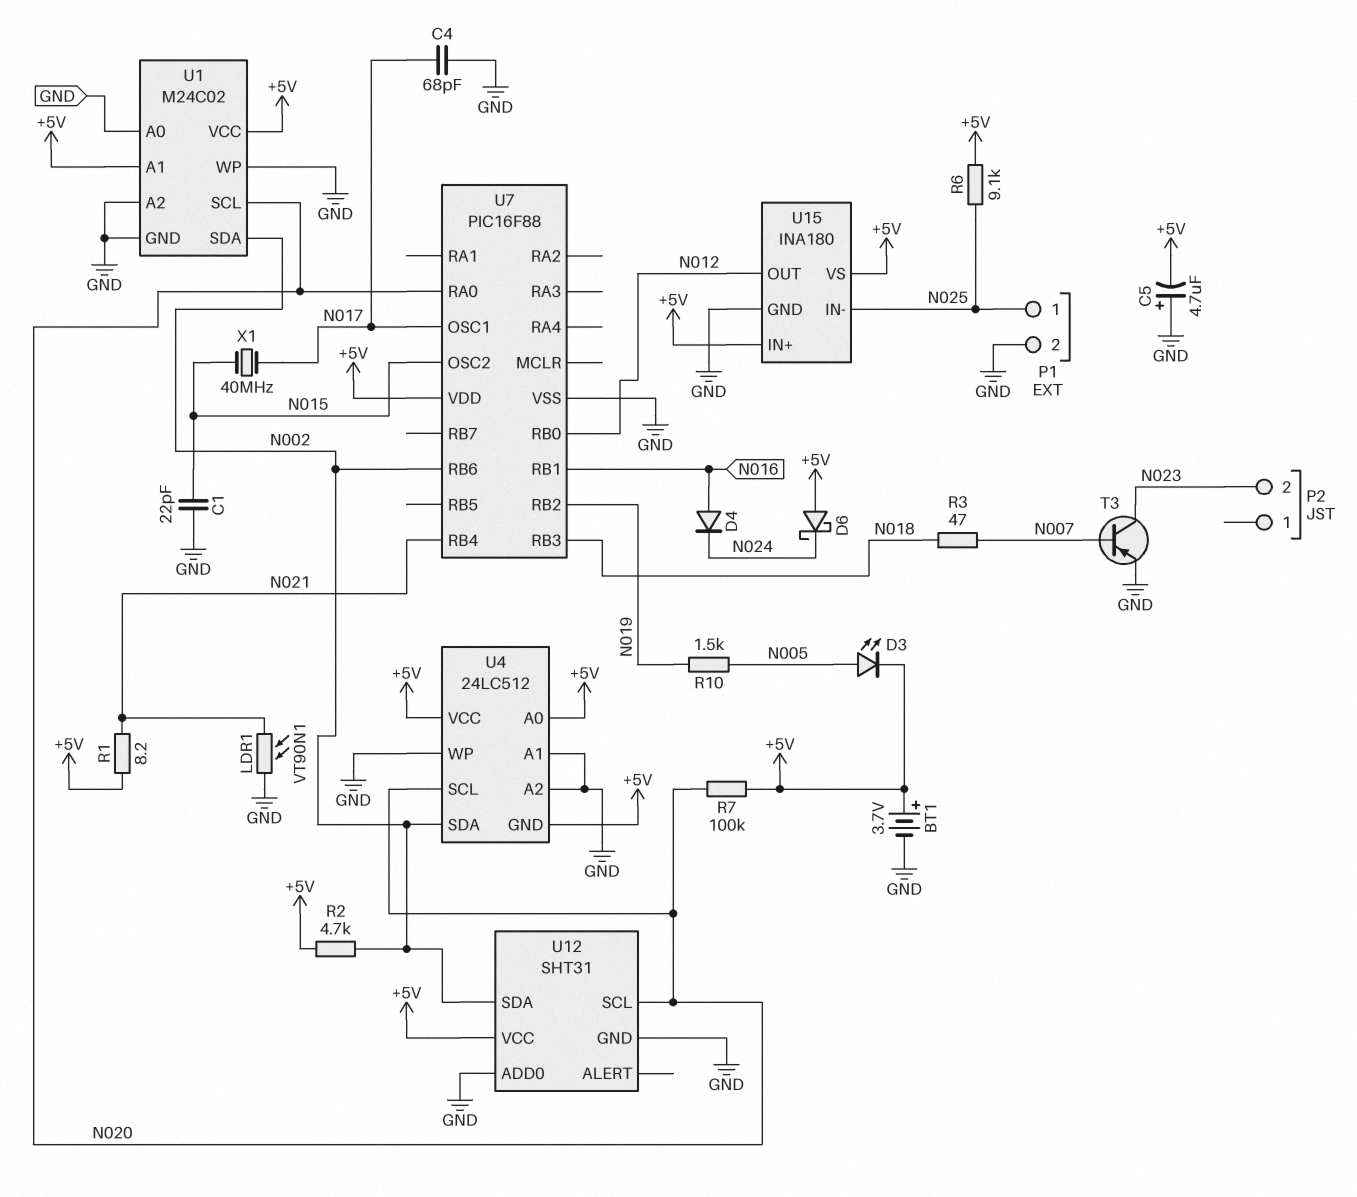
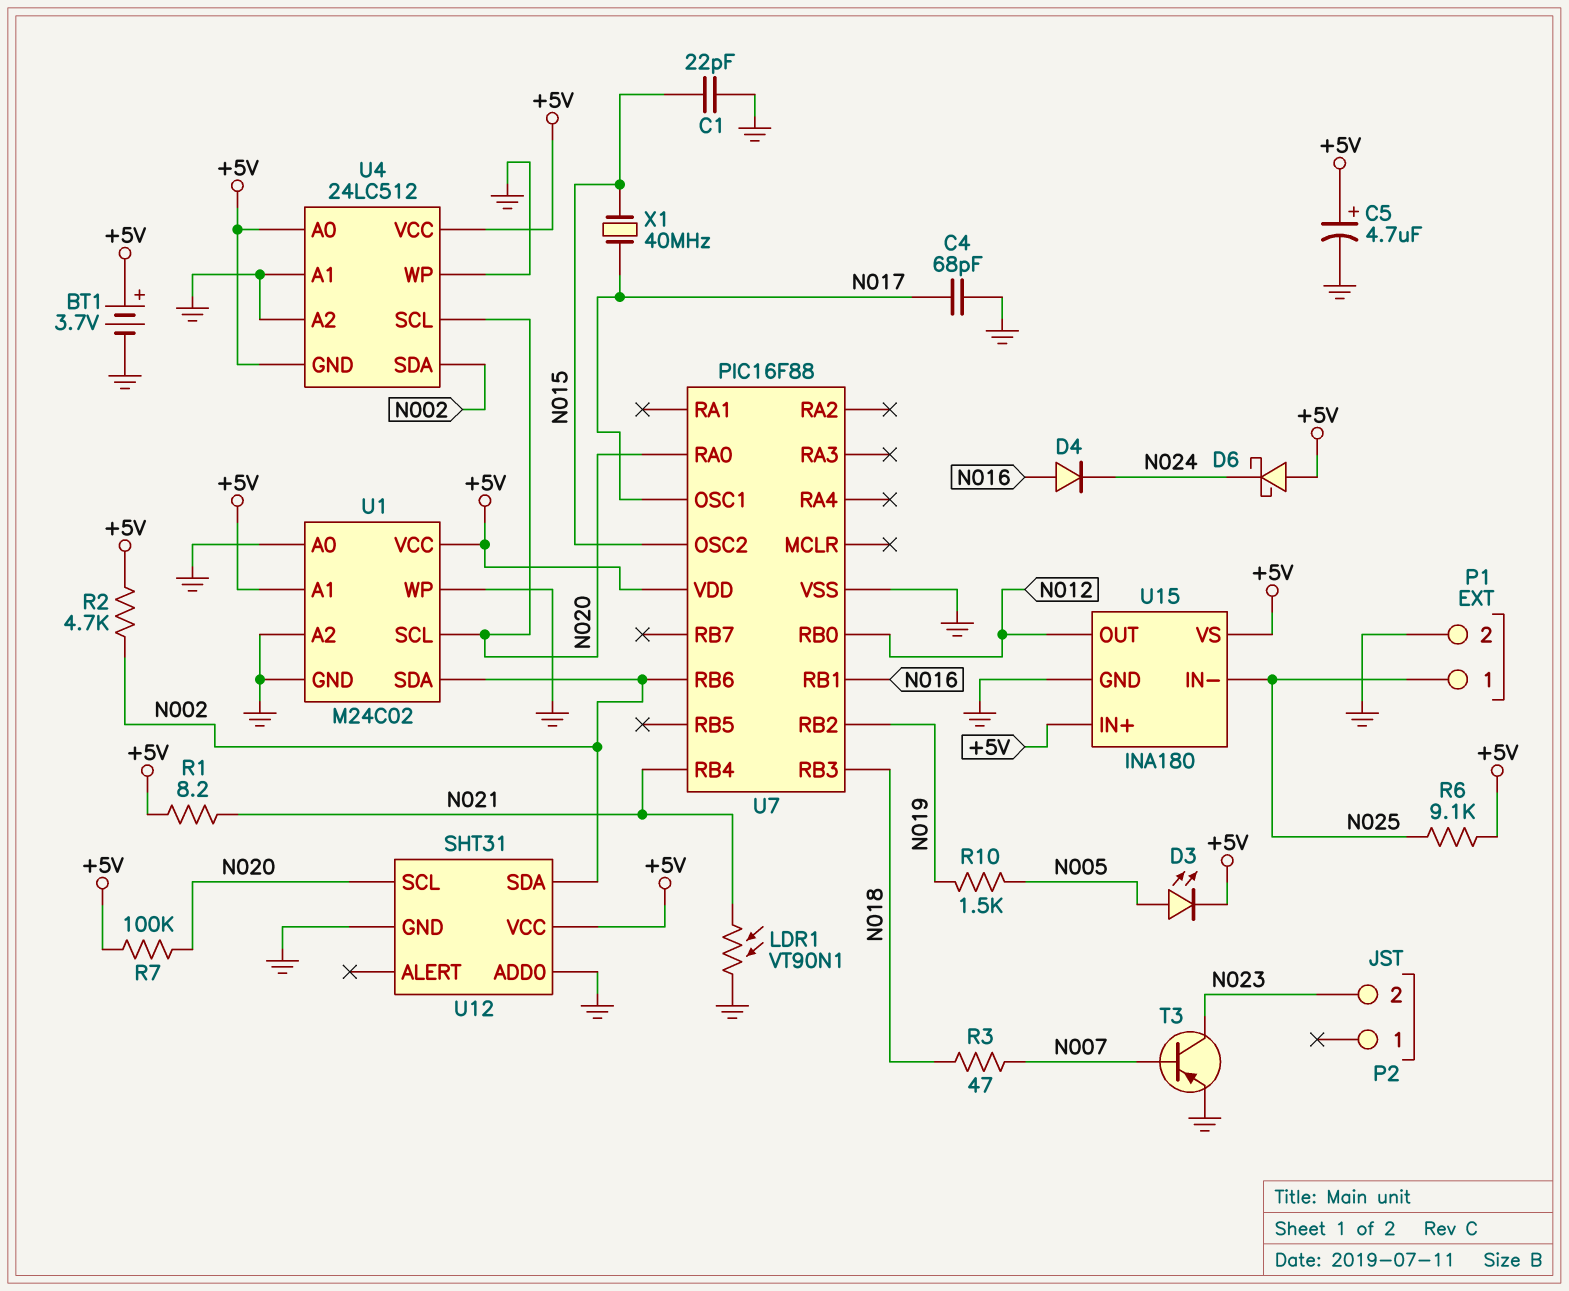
C5: 4.7uF (plus GND, minus +5V) -> 4.7uF (plus +5V, minus GND)

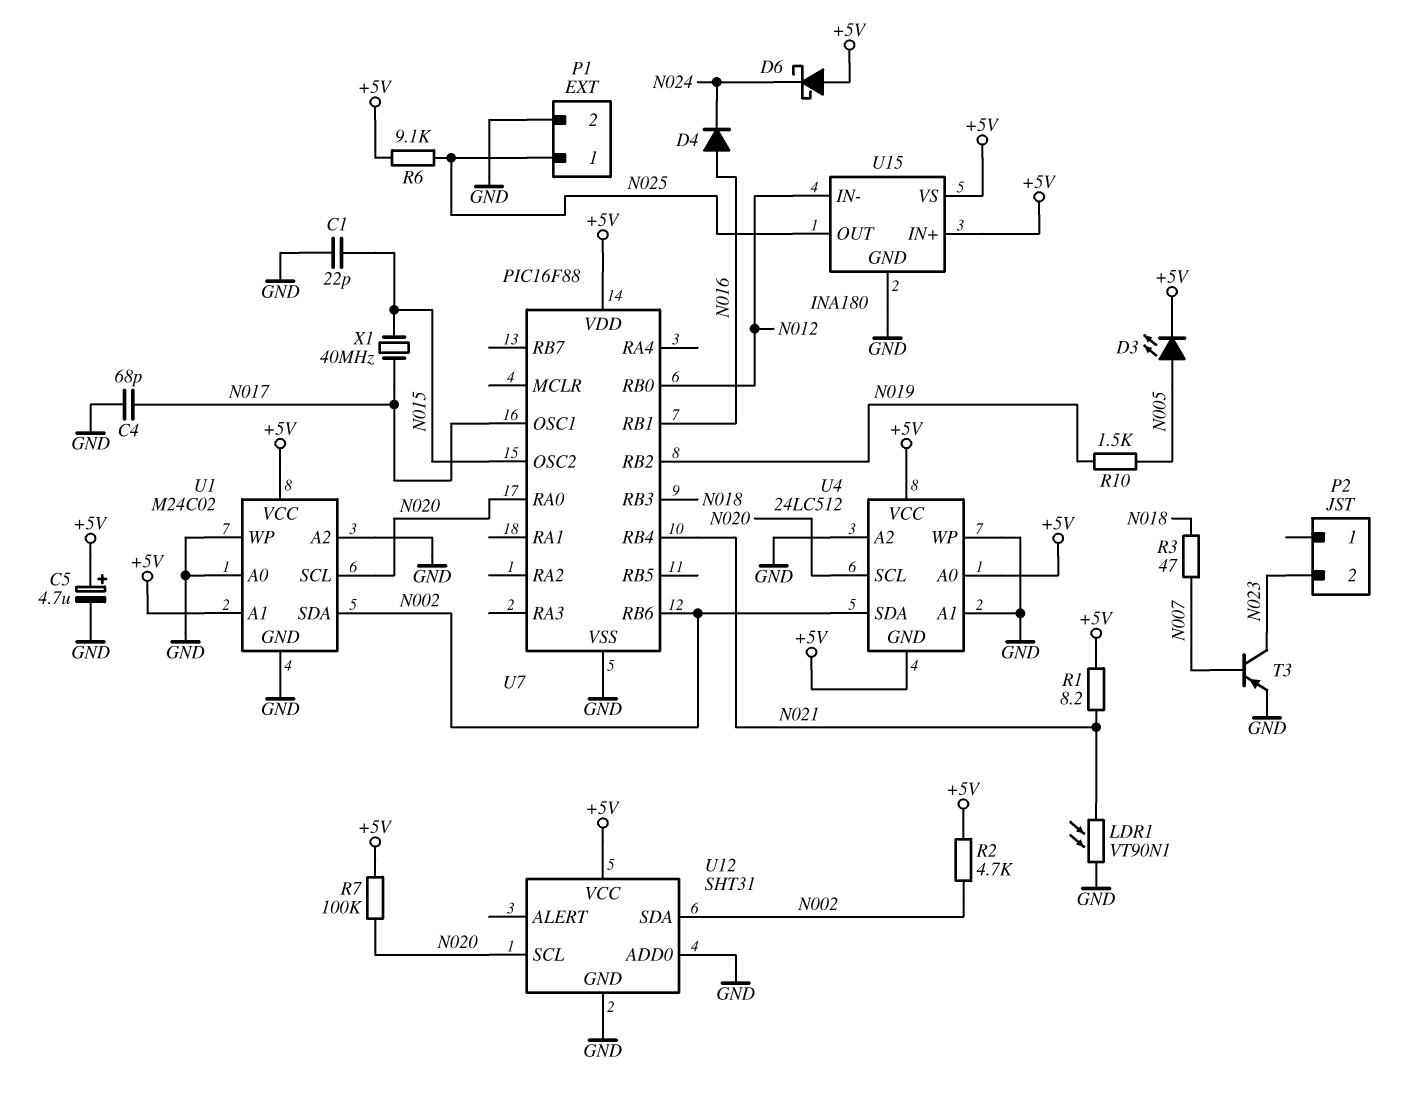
BT1: 3.7V (plus +5V, minus GND) -> none
U15 pin IN-: N025 -> N012
U15 pin OUT: N012 -> N025

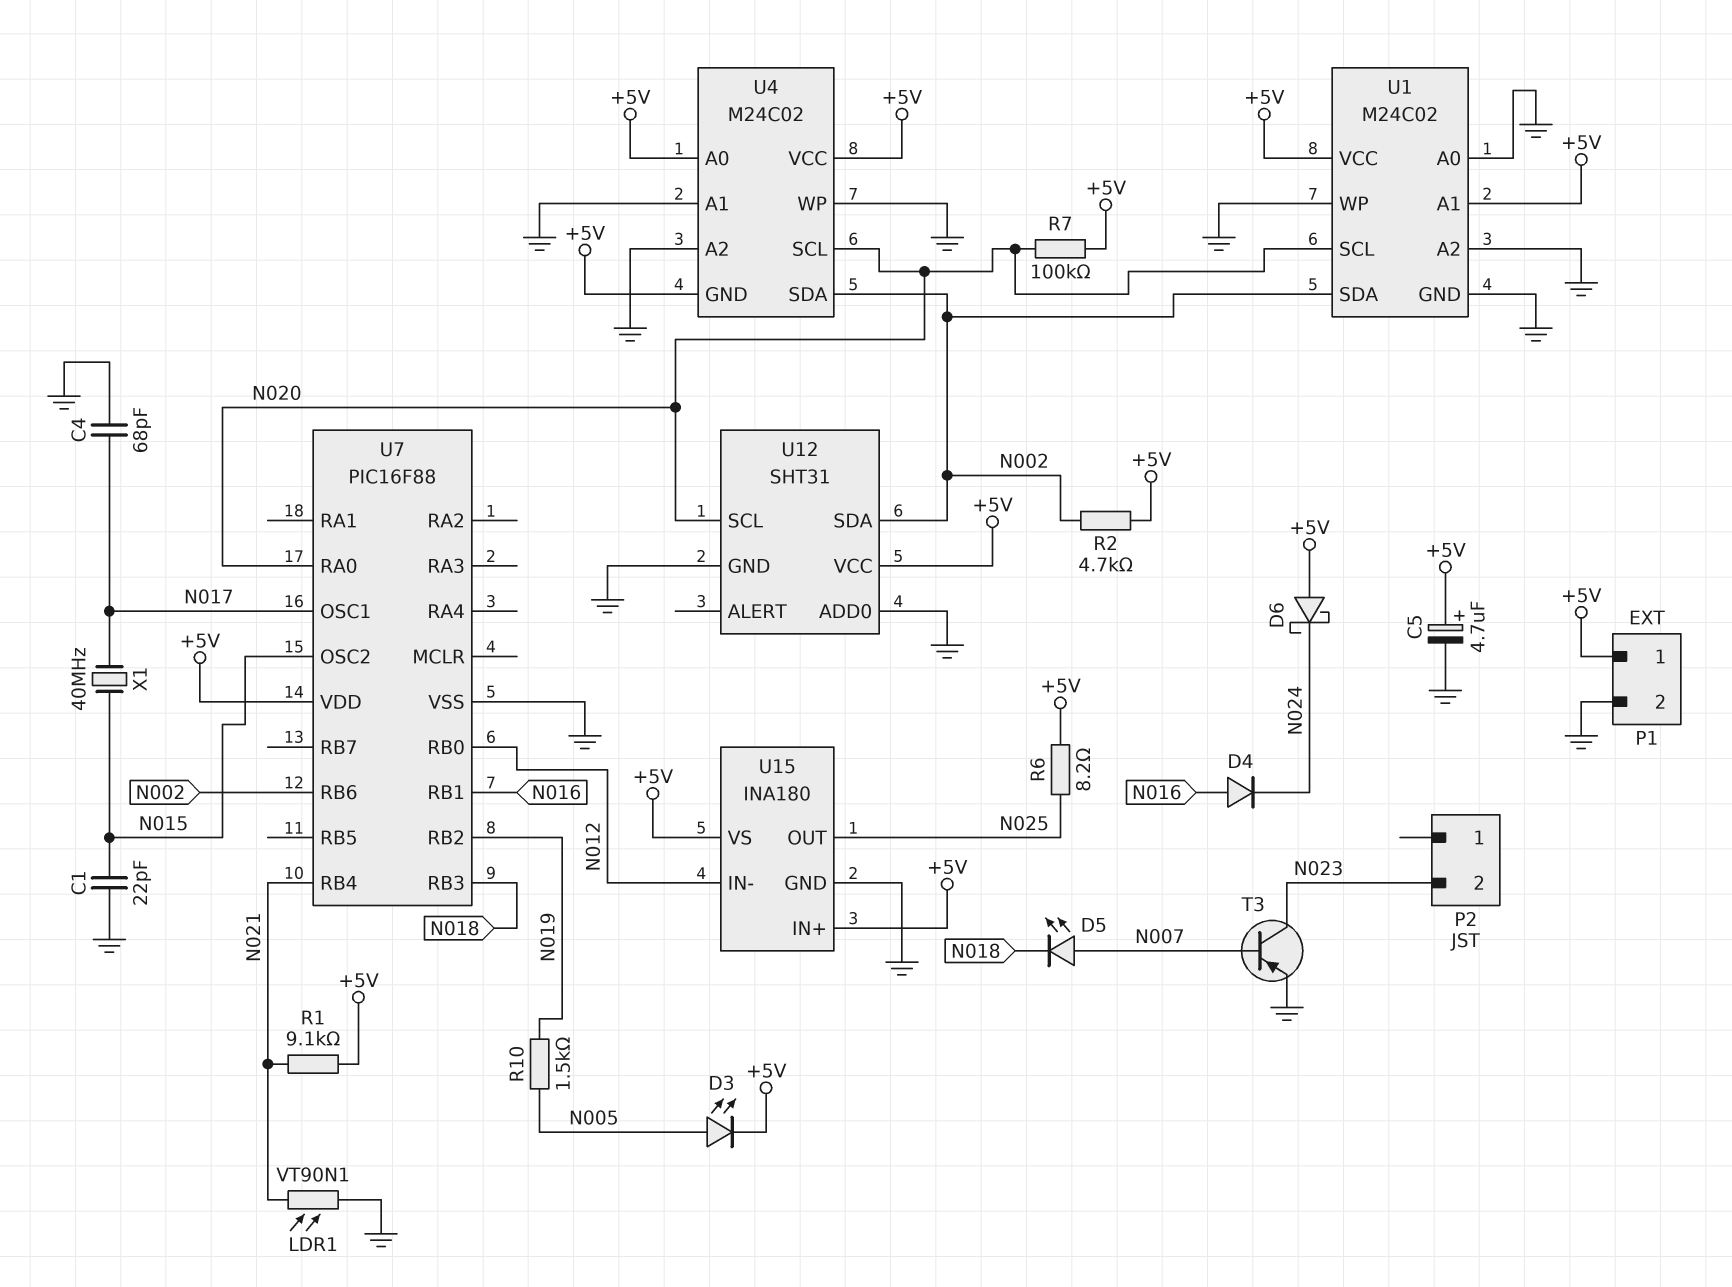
D5: none -> LED (A N007, K N018)
P1 pin 1: N025 -> +5V
R1: 8.2 (+5V, N021) -> 9.1k (+5V, N021)
R3: 47 (N007, N018) -> none
R6: 9.1k (+5V, N025) -> 8.2 (+5V, N025)
U4: 24LC512 -> M24C02

